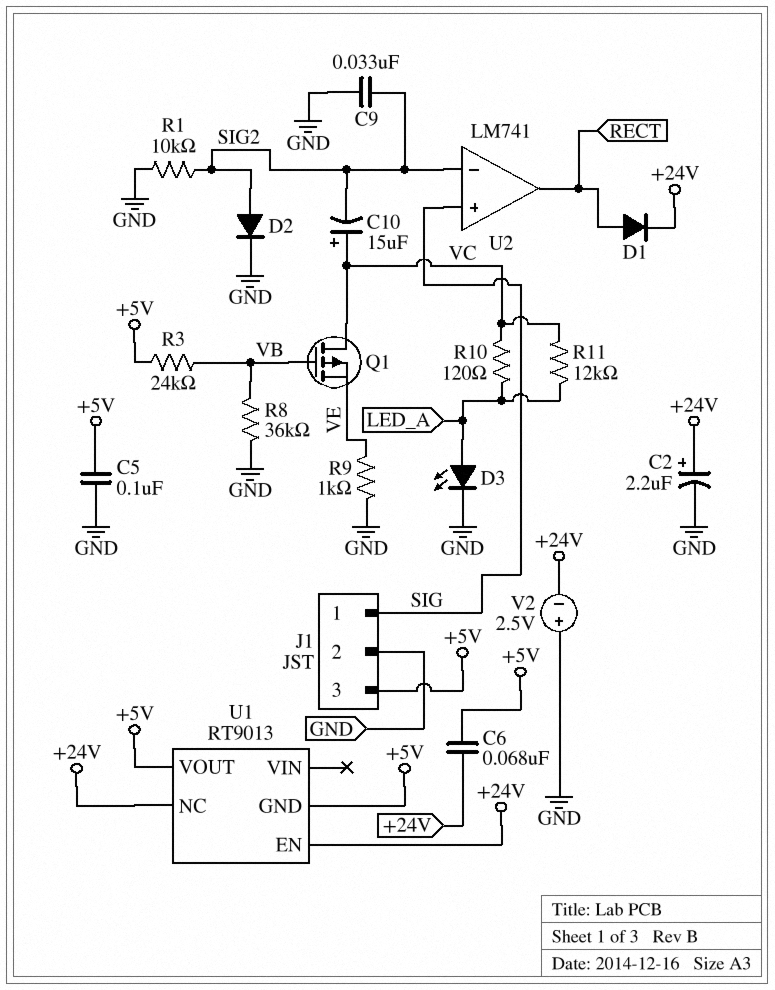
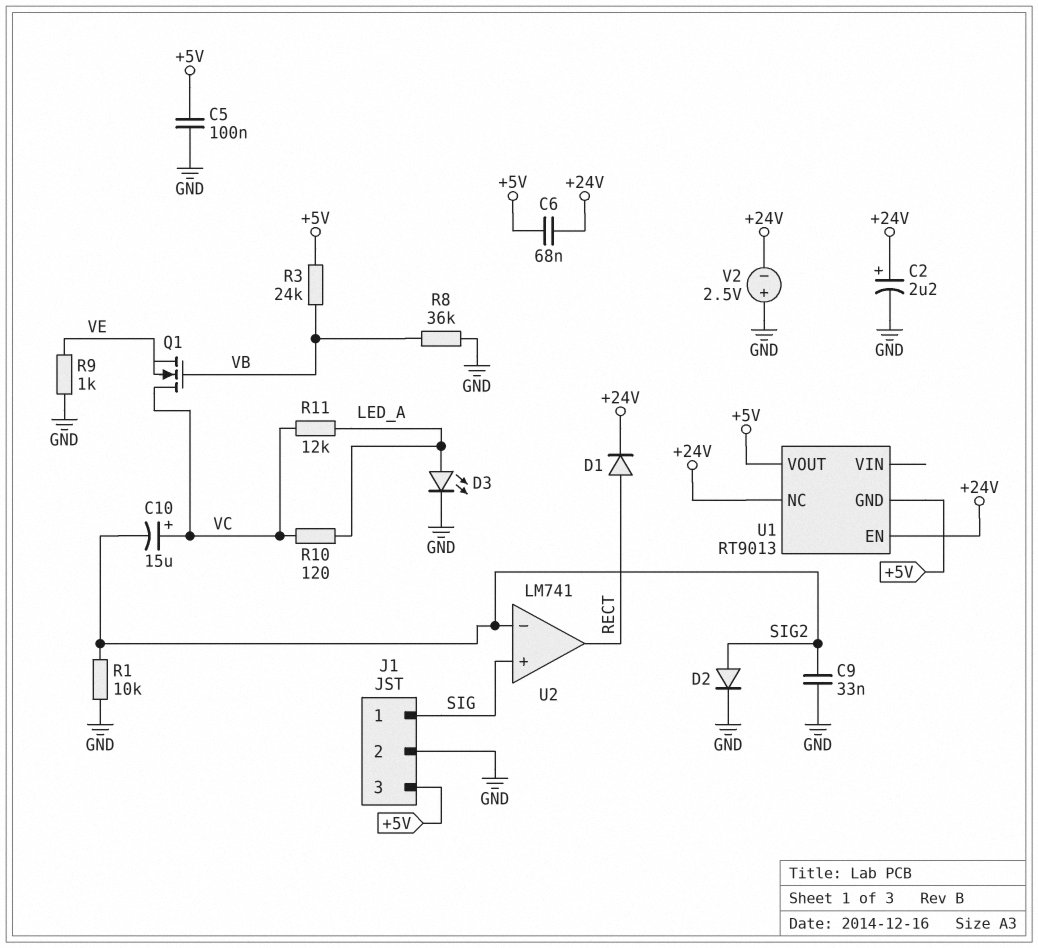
Q1: PMOS (G VB, D VC, S VE) -> NMOS (G VB, D VC, S VE)

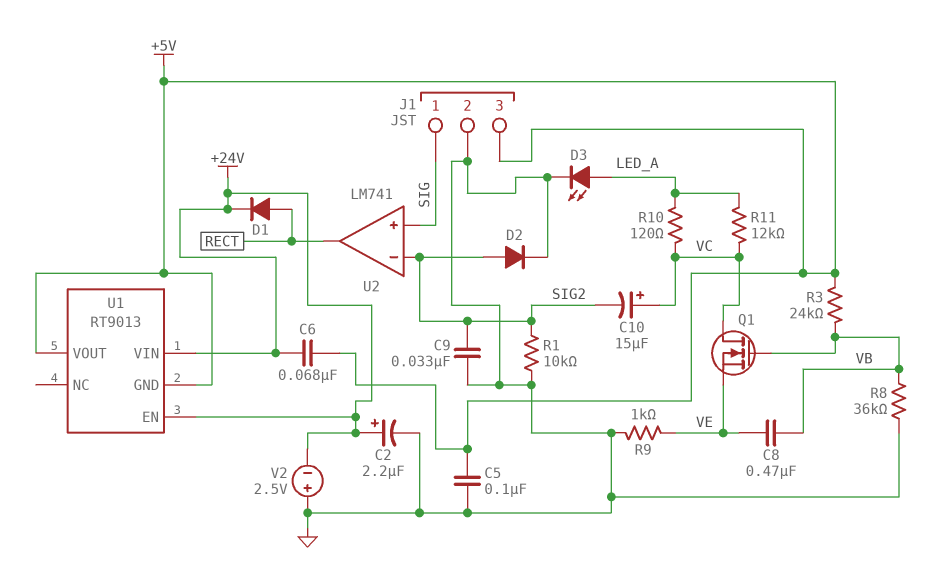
C8: none -> 470nF (VB, VE)
U1 pin NC: +24V -> none
U1 pin VIN: none -> +24V

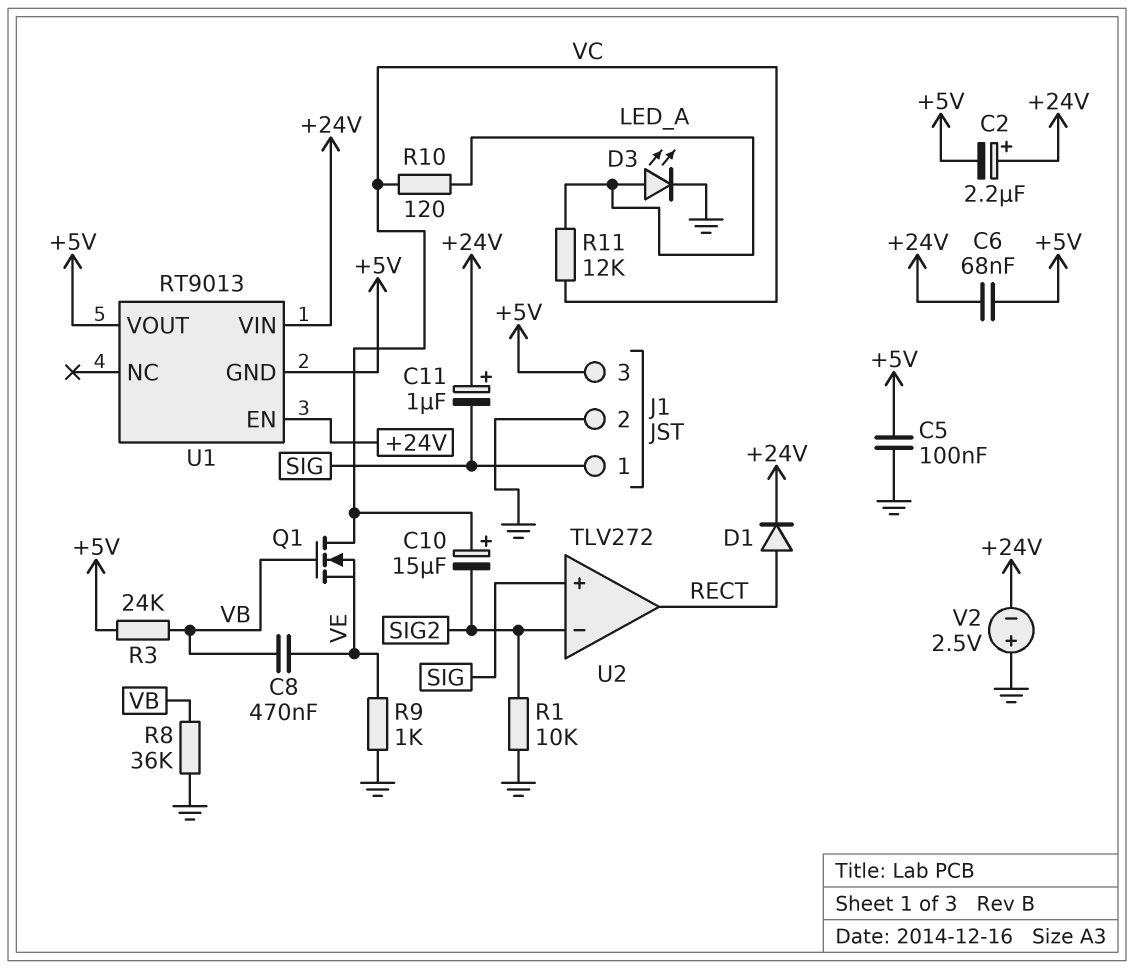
C2: 2.2uF (plus +24V, minus GND) -> 2.2uF (plus +24V, minus +5V)
C9: 33nF (GND, SIG2) -> none
C11: none -> 1uF (plus +24V, minus SIG)
D2: diode (A SIG2, K GND) -> none
U2: LM741 -> TLV272

